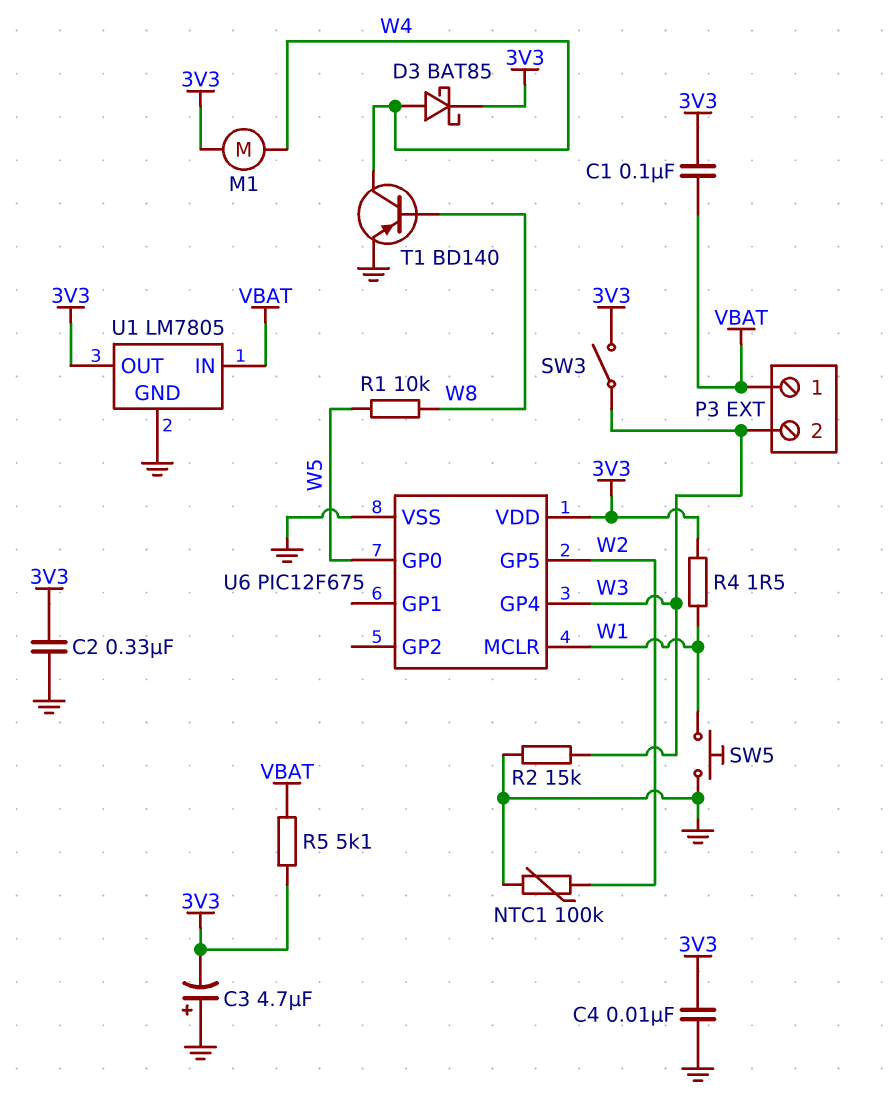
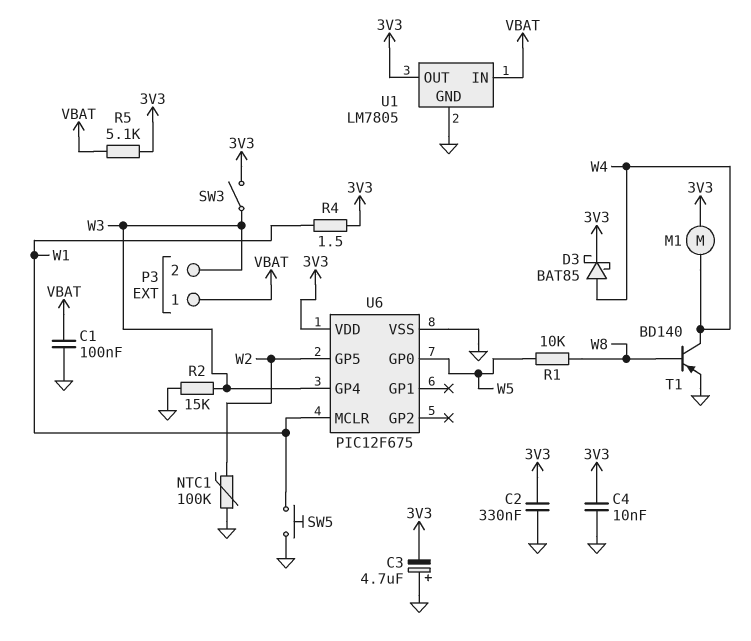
C1: 100nF (3V3, VBAT) -> 100nF (GND, VBAT)

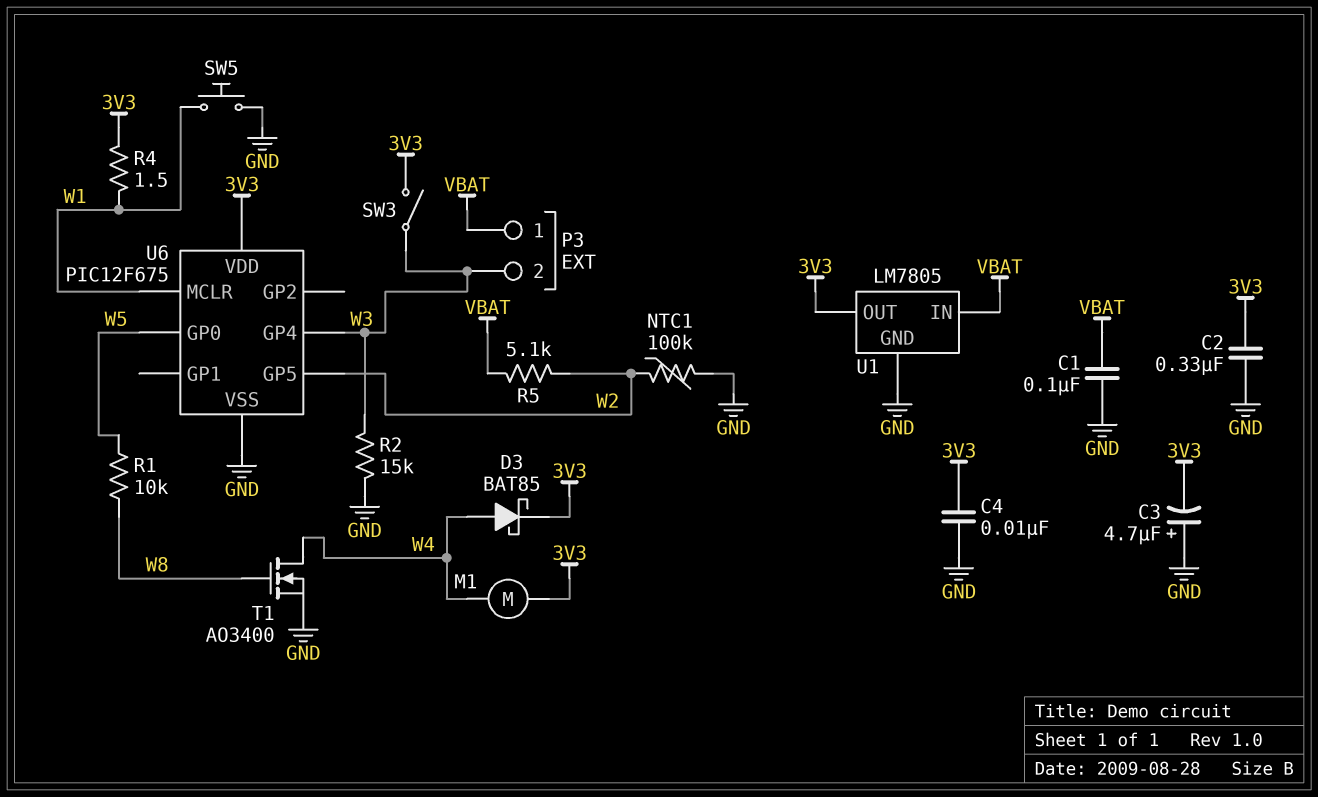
R5: 5.1k (3V3, VBAT) -> 5.1k (VBAT, W2)
T1: PNP BD140 (B W8, C W4, E GND) -> NMOS AO3400 (G W8, D W4, S GND)

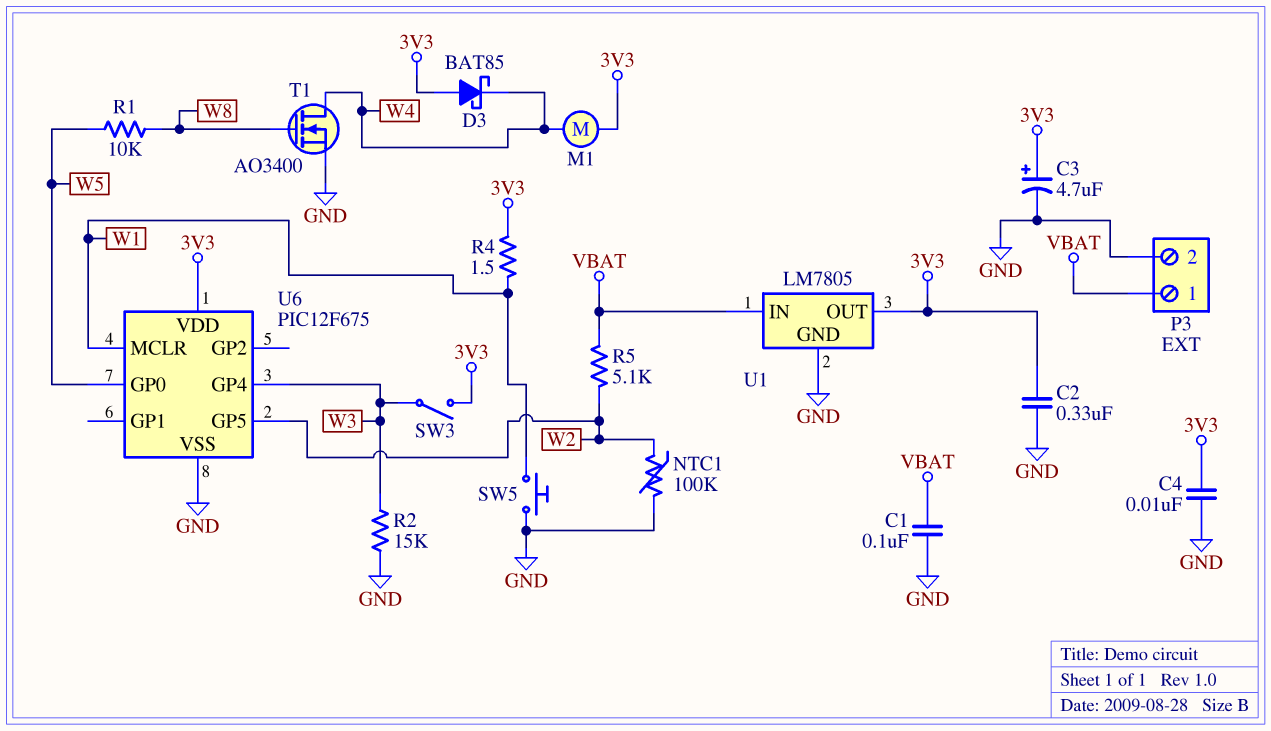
C3: 4.7uF (plus GND, minus 3V3) -> 4.7uF (plus 3V3, minus GND)
D3: schottky BAT85 (A W4, K 3V3) -> schottky BAT85 (A 3V3, K W4)
P3 pin 2: W3 -> GND

